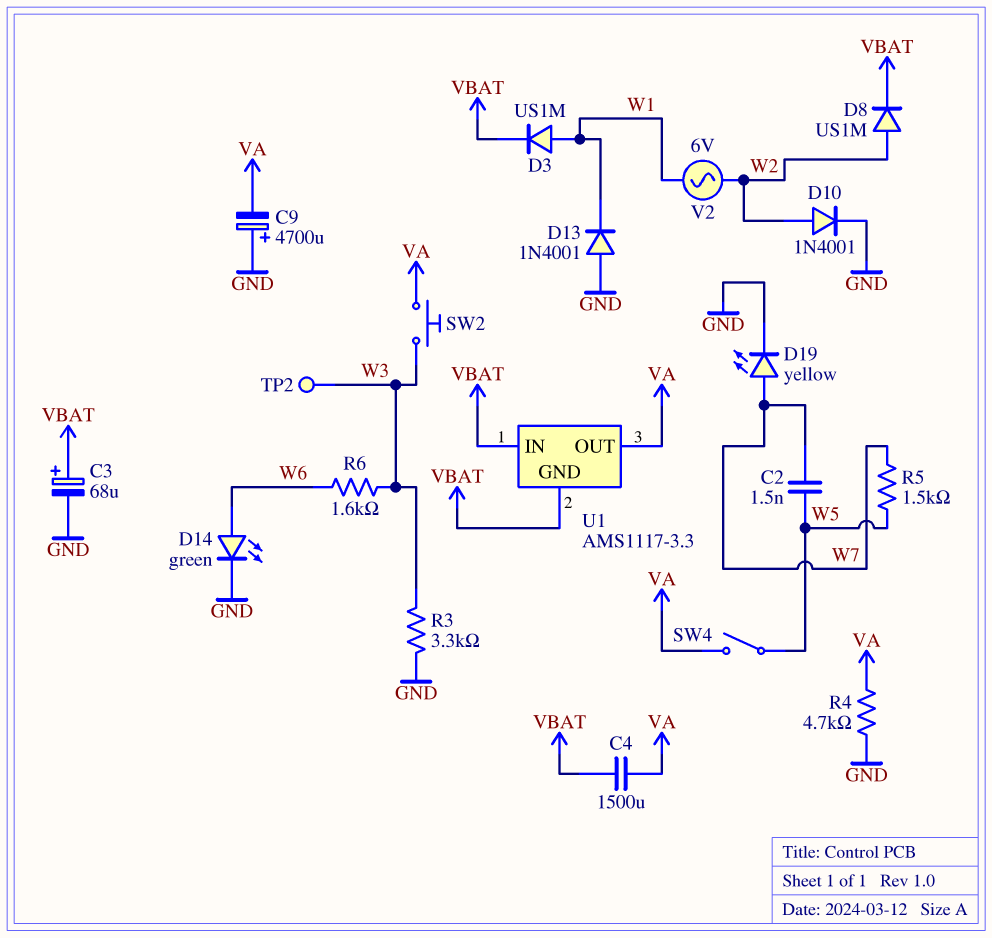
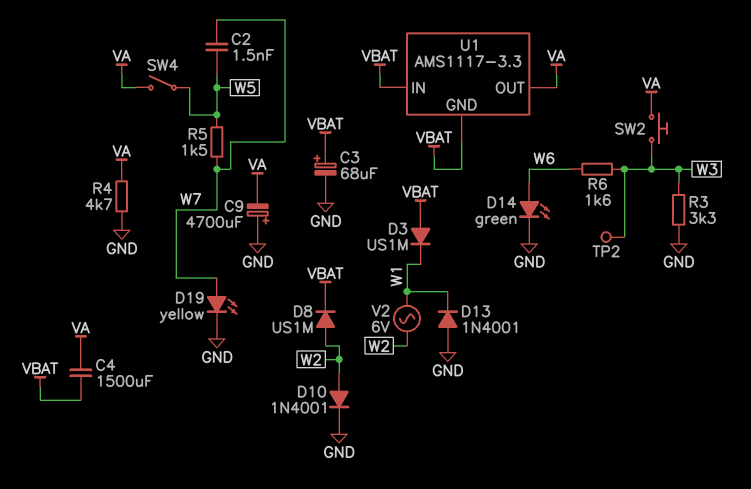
D3: diode US1M (A W1, K VBAT) -> diode US1M (A VBAT, K W1)

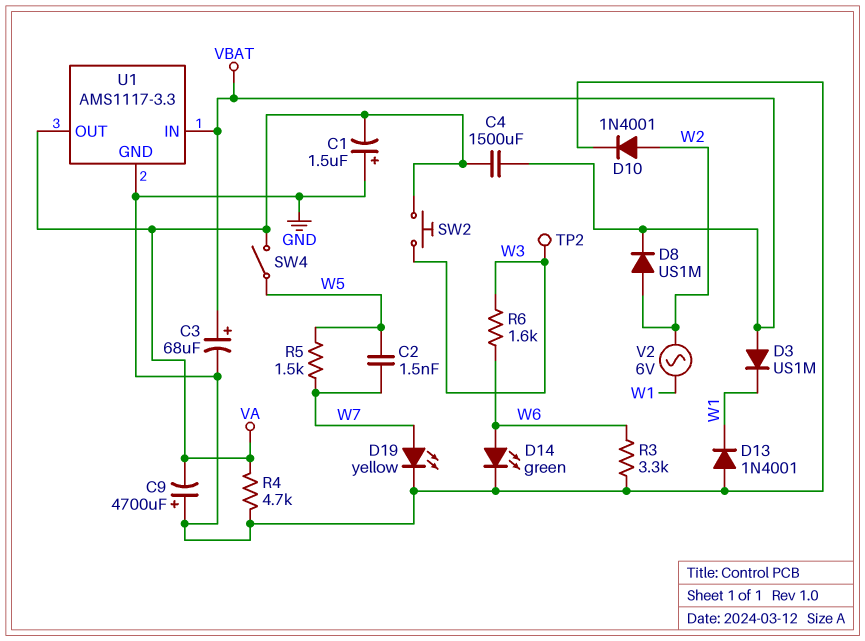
C1: none -> 1.5uF (plus GND, minus VA)
R3: 3.3k (GND, W3) -> 3.3k (GND, W6)
U1 pin GND: VBAT -> GND

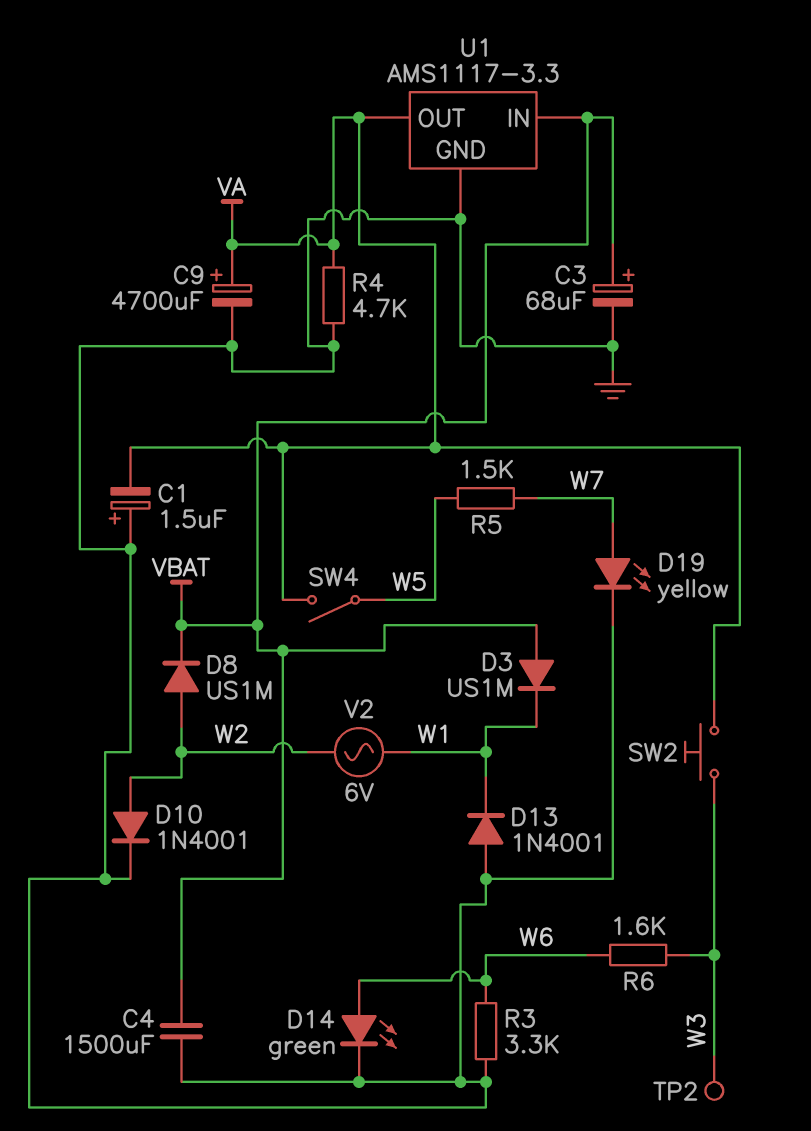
C2: 1.5nF (W5, W7) -> none
C4: 1500uF (VA, VBAT) -> 1500uF (GND, VBAT)
C9: 4700uF (plus GND, minus VA) -> 4700uF (plus VA, minus GND)

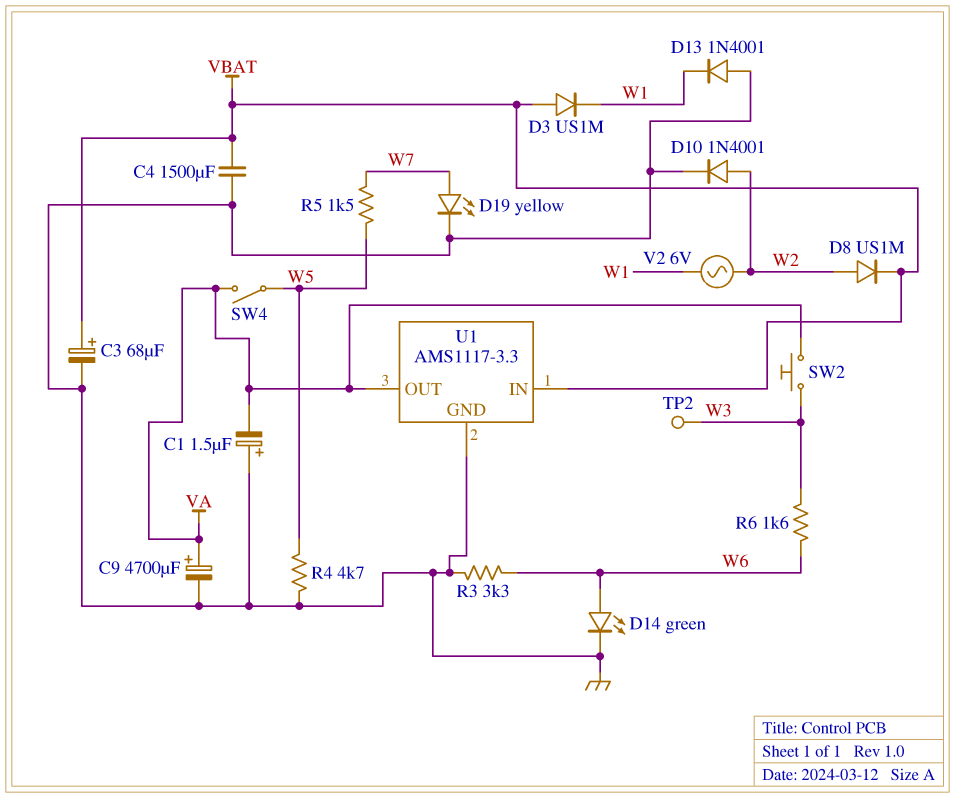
R4: 4.7k (GND, VA) -> 4.7k (GND, W5)

